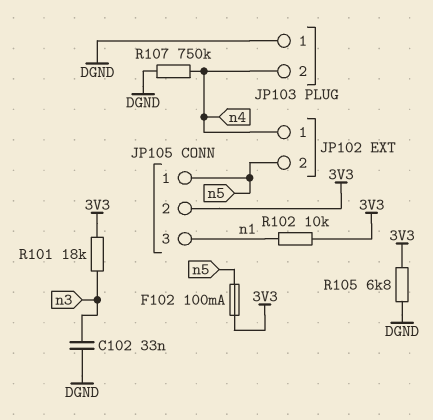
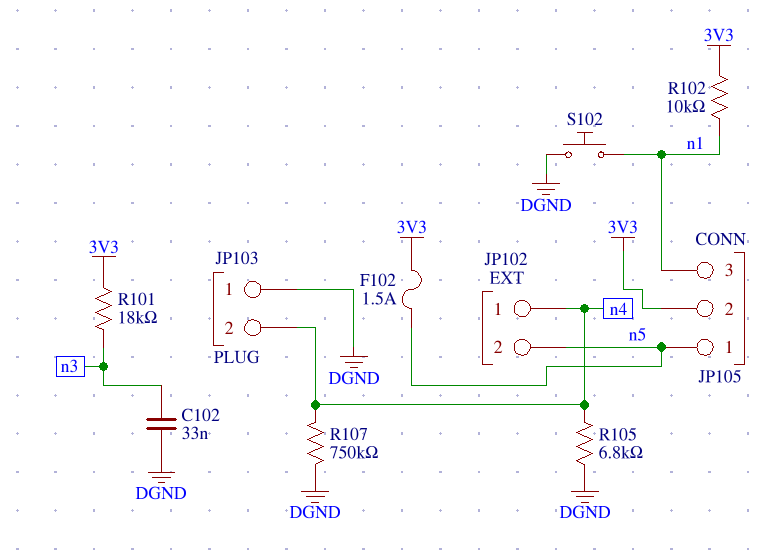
F102: 100mA (3V3, n5) -> 1.5A (3V3, n5)
R105: 6.8k (3V3, DGND) -> 6.8k (DGND, n4)
S102: none -> button (DGND, n1)

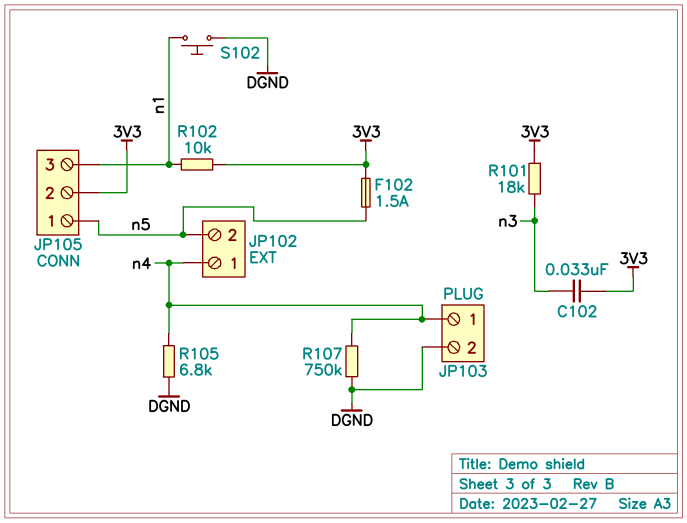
C102: 33nF (DGND, n3) -> 33nF (3V3, n3)
JP103 pin 1: DGND -> n4
JP103 pin 2: n4 -> DGND

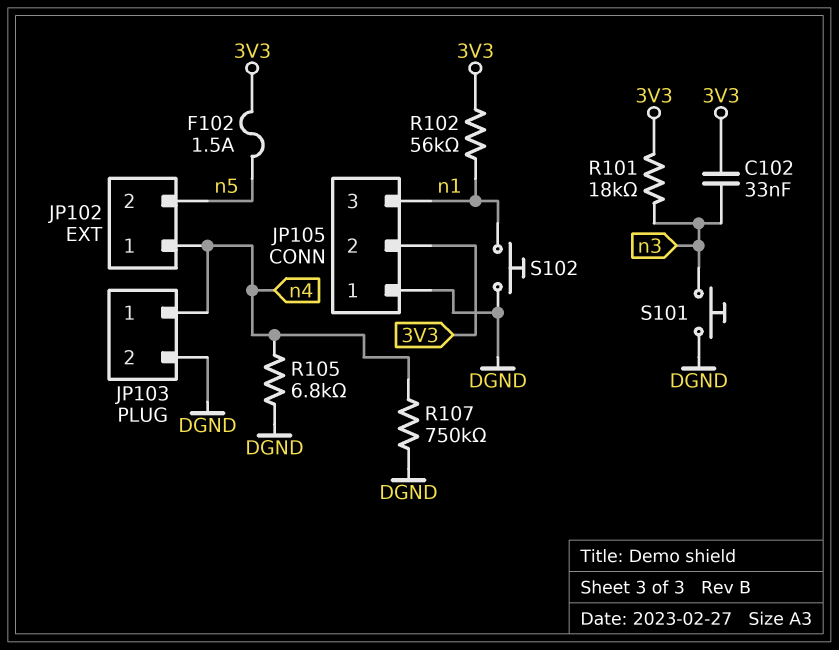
JP105 pin 1: n5 -> DGND
R102: 10k (3V3, n1) -> 56k (3V3, n1)
S101: none -> button (DGND, n3)

